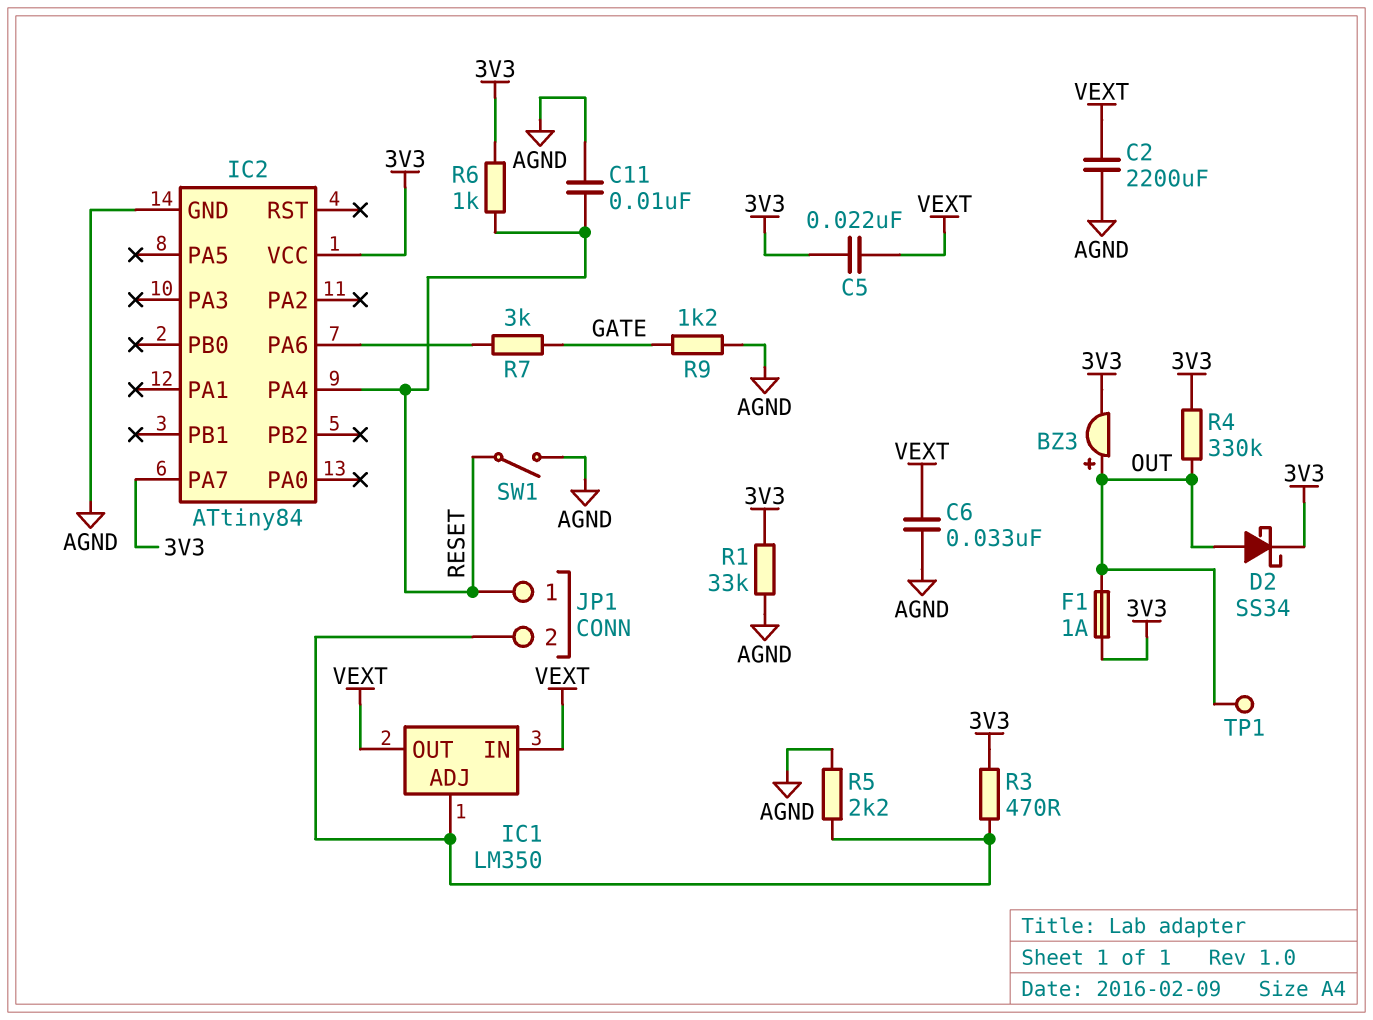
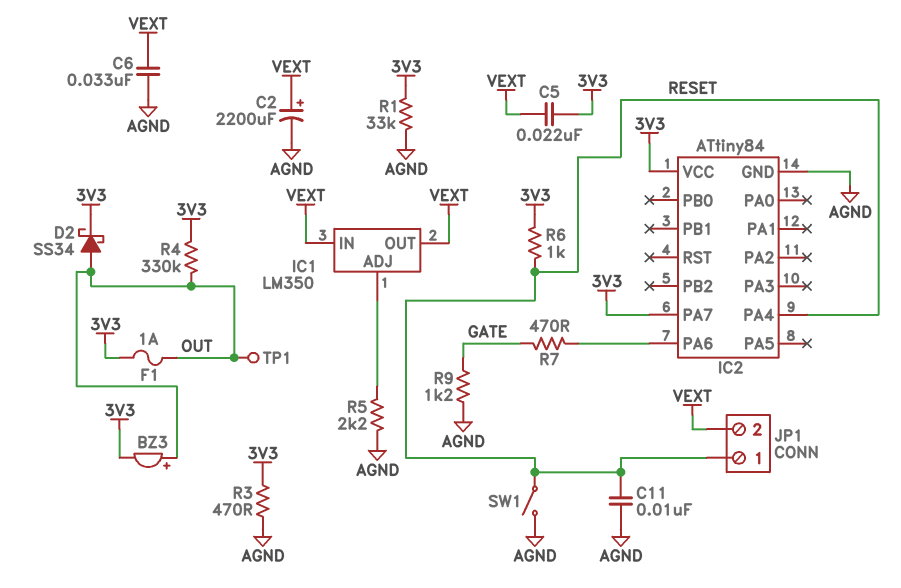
C2: 2200uF (AGND, VEXT) -> 2200uF (plus VEXT, minus AGND)
JP1 pin 2: IC1/ADJ -> VEXT
R3: 470 (3V3, IC1/ADJ) -> 470 (3V3, AGND)
R7: 3k (GATE, IC2/PA6) -> 470 (GATE, IC2/PA6)

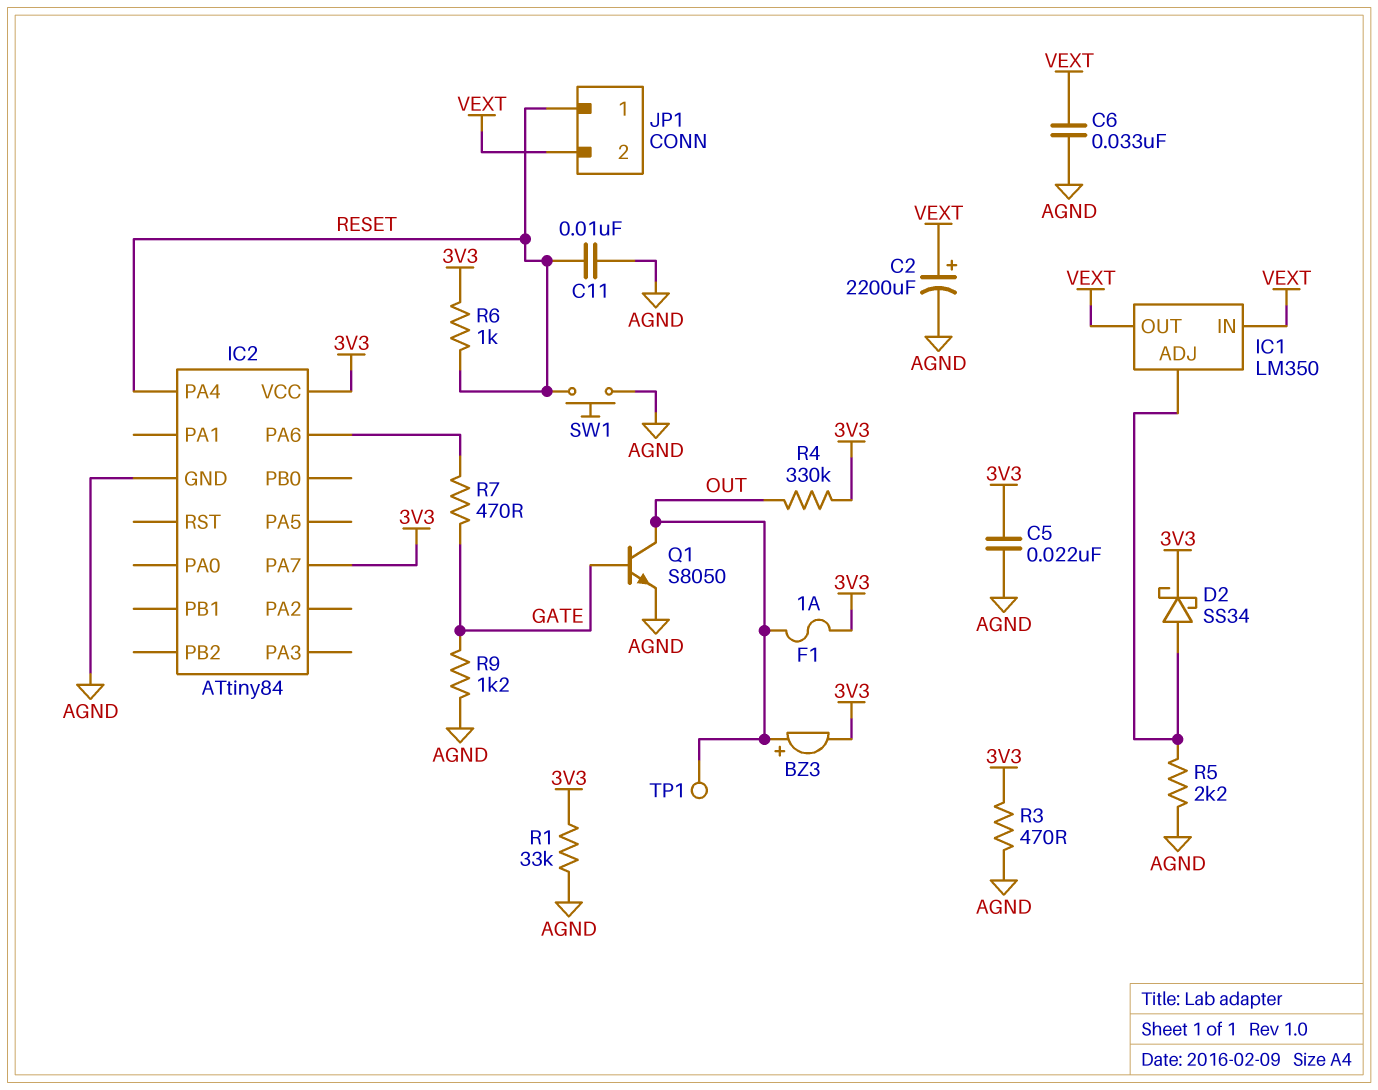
C5: 22nF (3V3, VEXT) -> 22nF (3V3, AGND)
D2: schottky SS34 (A OUT, K 3V3) -> schottky SS34 (A IC1/ADJ, K 3V3)
Q1: none -> NPN S8050 (B GATE, C OUT, E AGND)
SW1: switch (AGND, RESET) -> button (AGND, RESET)

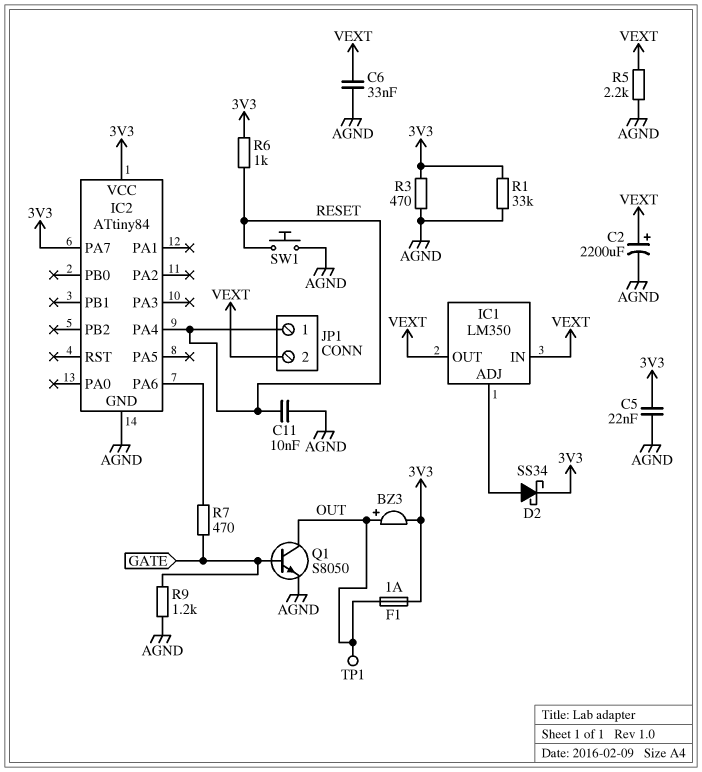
R4: 330k (3V3, OUT) -> none
R5: 2.2k (AGND, IC1/ADJ) -> 2.2k (AGND, VEXT)

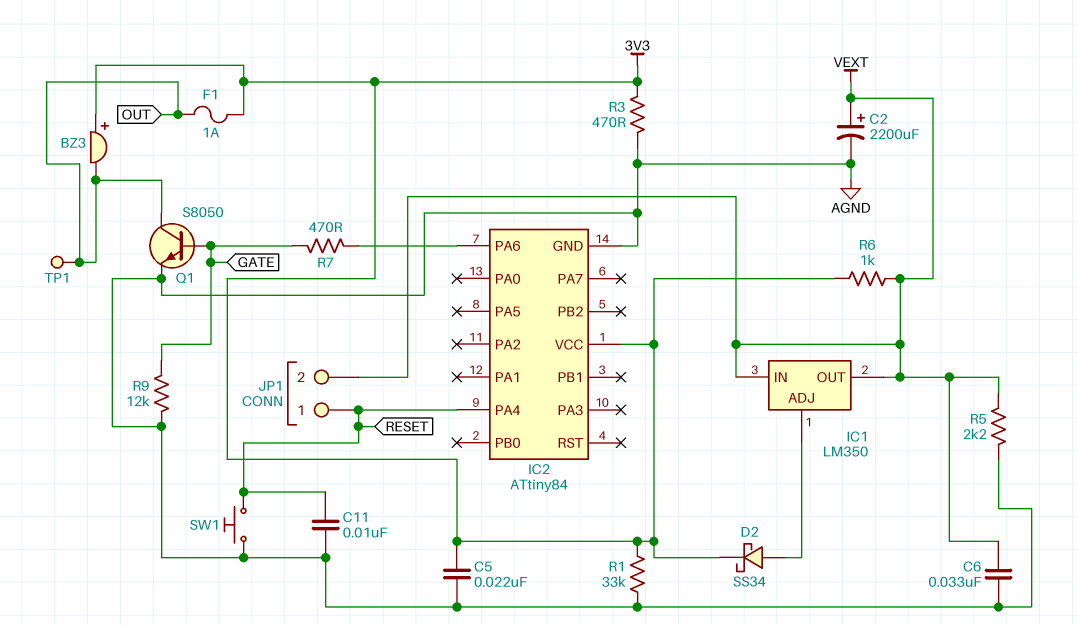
BZ3: buzzer (plus OUT, minus 3V3) -> buzzer (plus 3V3, minus OUT)
IC2 pin PA7: 3V3 -> none
R6: 1k (3V3, RESET) -> 1k (3V3, VEXT)
R9: 1.2k (AGND, GATE) -> 12k (AGND, GATE)

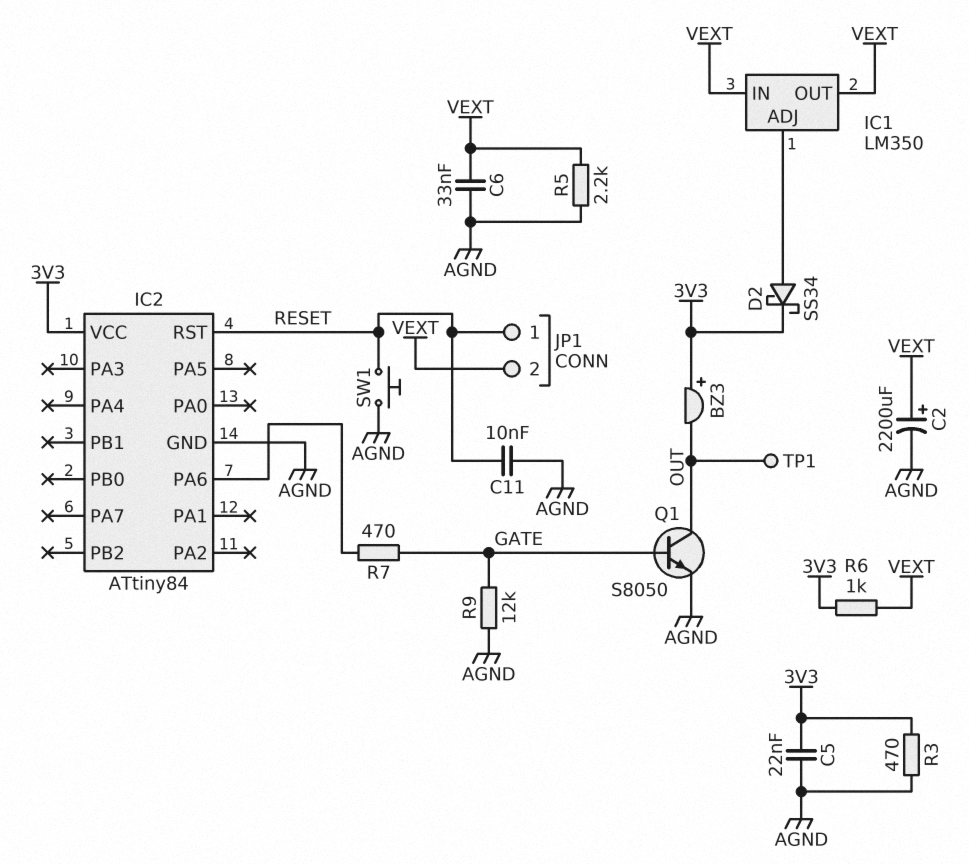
F1: 1A (3V3, OUT) -> none
IC2 pin PA4: RESET -> none
IC2 pin RST: none -> RESET
R1: 33k (3V3, AGND) -> none

